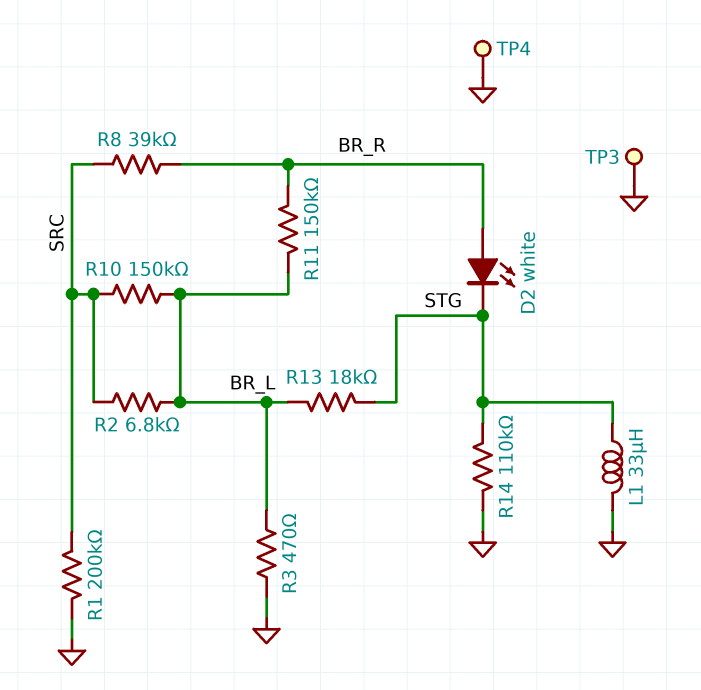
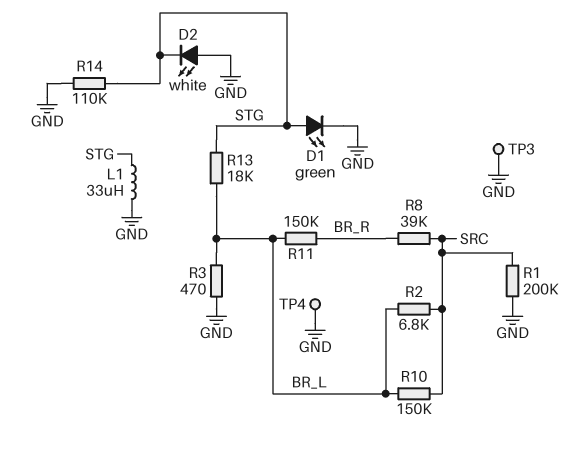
D1: none -> LED green (A STG, K GND)
D2: LED white (A BR_R, K STG) -> LED white (A GND, K STG)

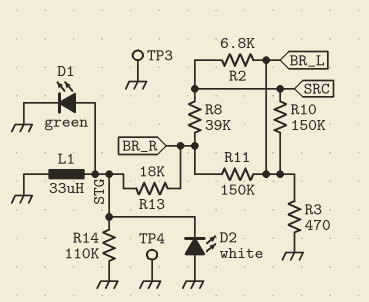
R1: 200k (GND, SRC) -> none
R13: 18k (BR_L, STG) -> 18k (BR_R, STG)

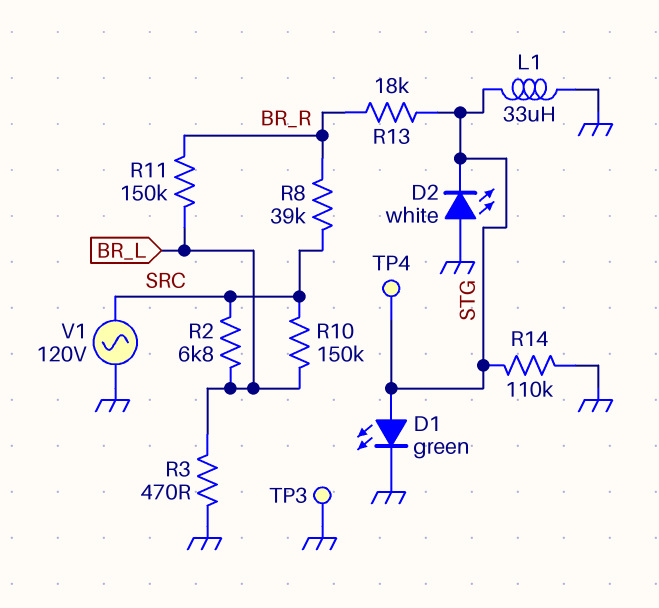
TP4: test point (GND) -> test point (STG)
V1: none -> AC 120V (GND, SRC)

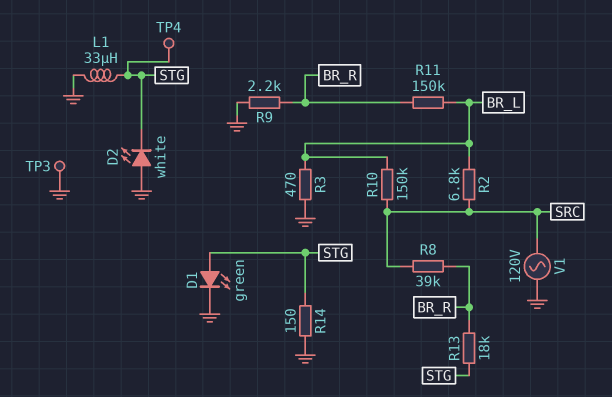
R9: none -> 2.2k (BR_R, GND)
R14: 110k (GND, STG) -> 150 (GND, STG)

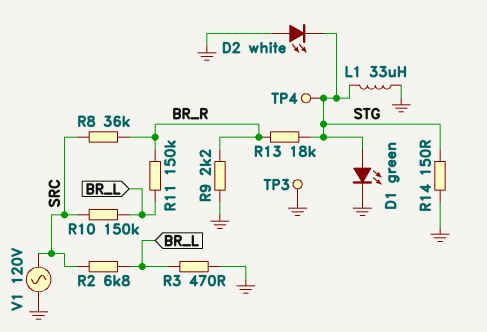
R8: 39k (BR_R, SRC) -> 36k (BR_R, SRC)

